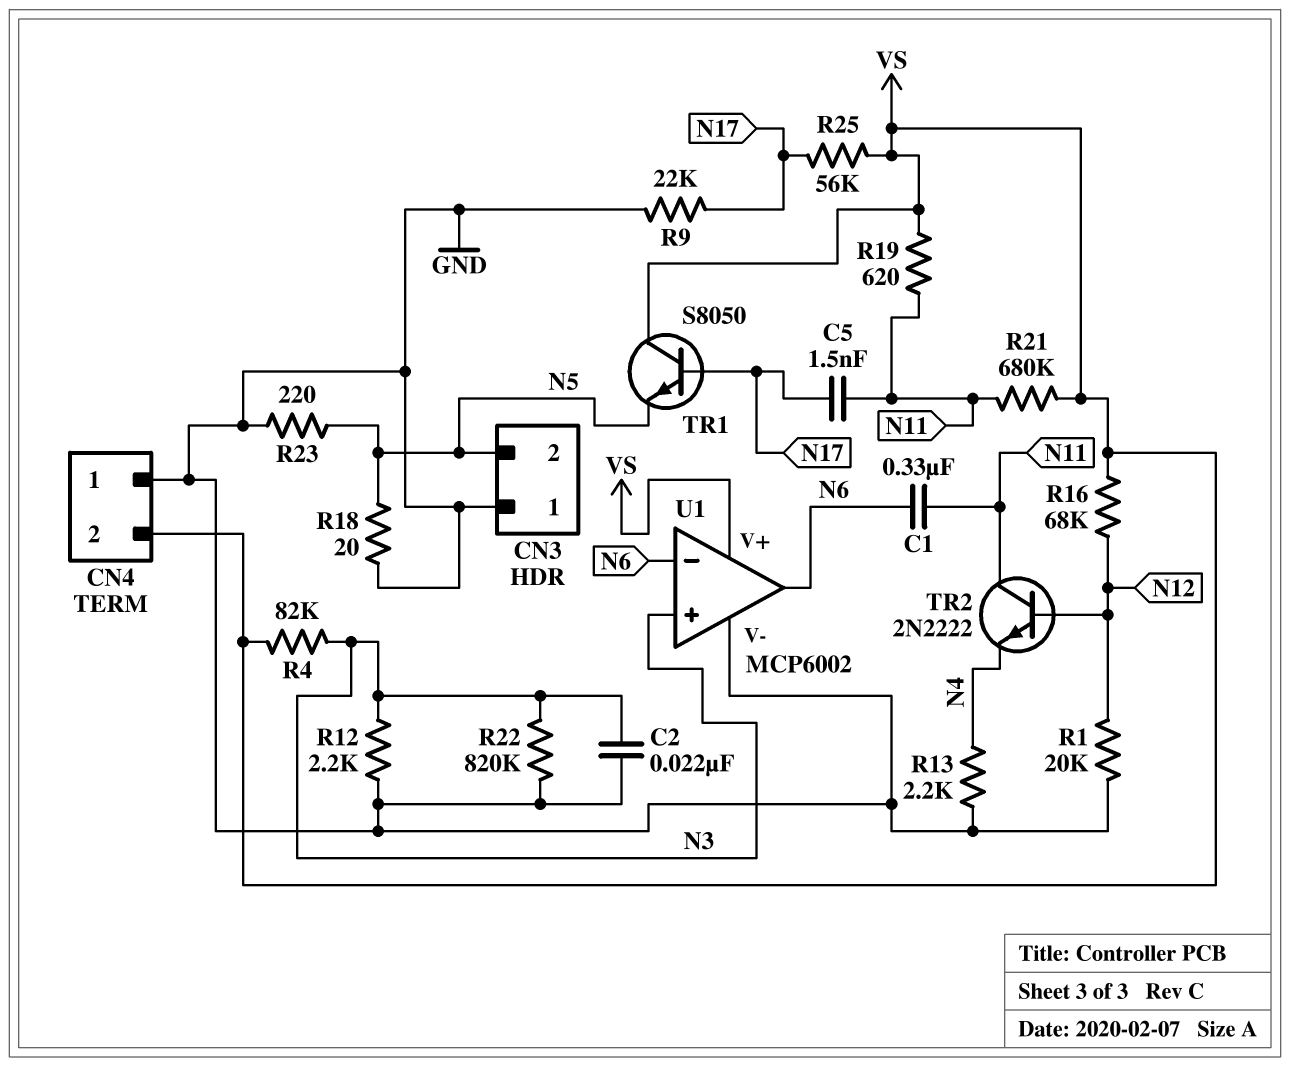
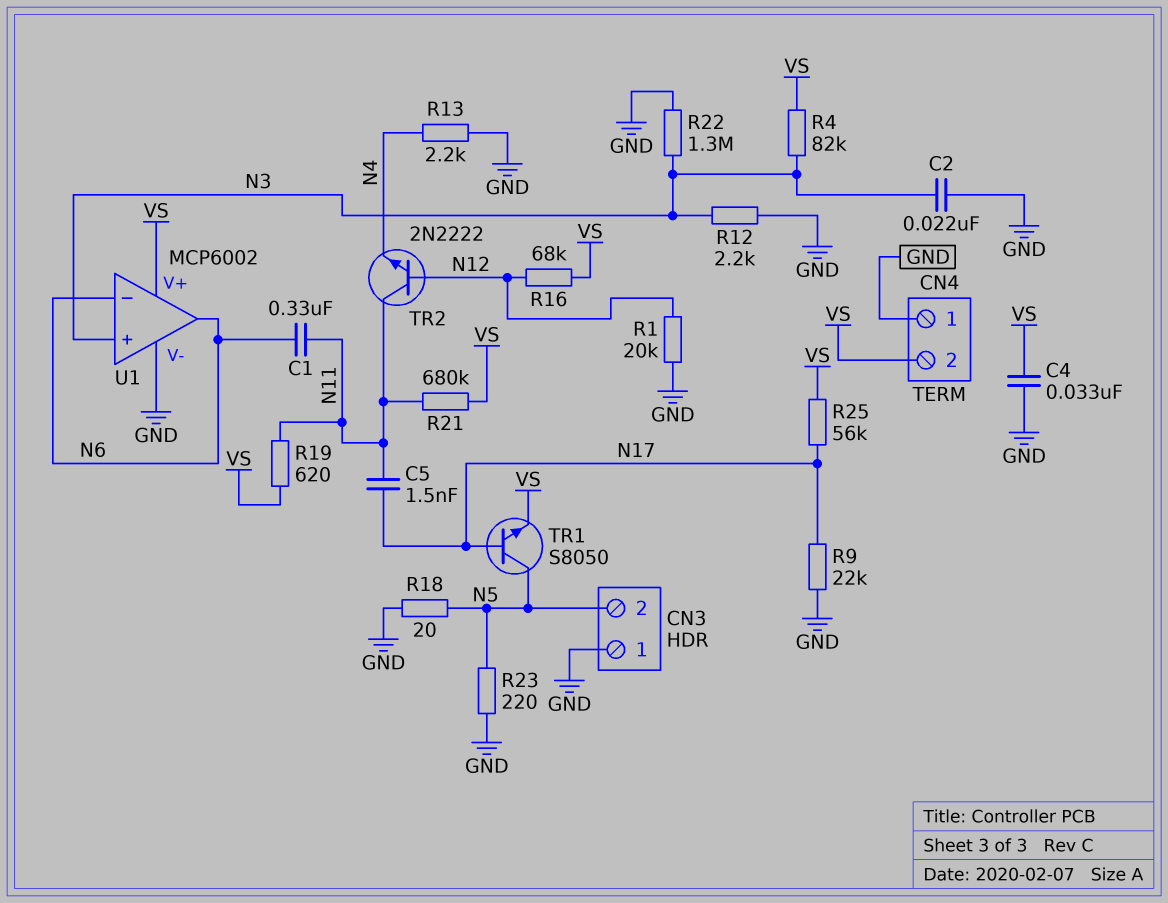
C4: none -> 33nF (GND, VS)
R22: 820k (GND, N3) -> 1.3M (GND, N3)
TR1: NPN S8050 (B N17, C VS, E N5) -> NPN S8050 (B N17, C N5, E VS)

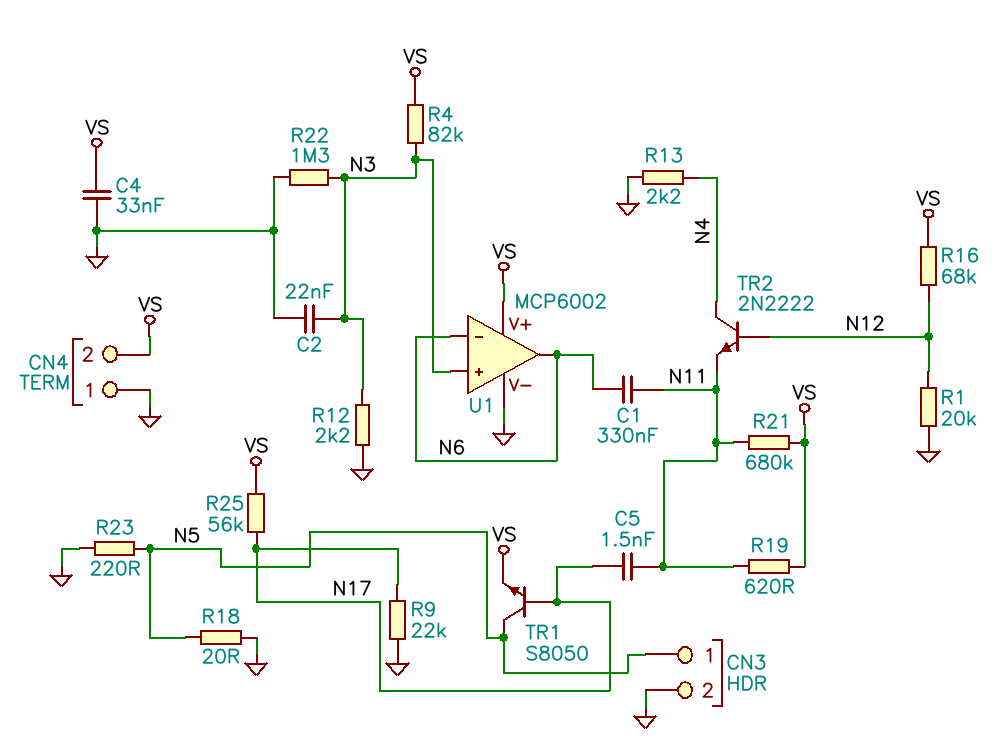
CN3 pin 1: GND -> N5
CN3 pin 2: N5 -> GND
TR2: NPN 2N2222 (B N12, C N11, E N4) -> NPN 2N2222 (B N12, C N4, E N11)

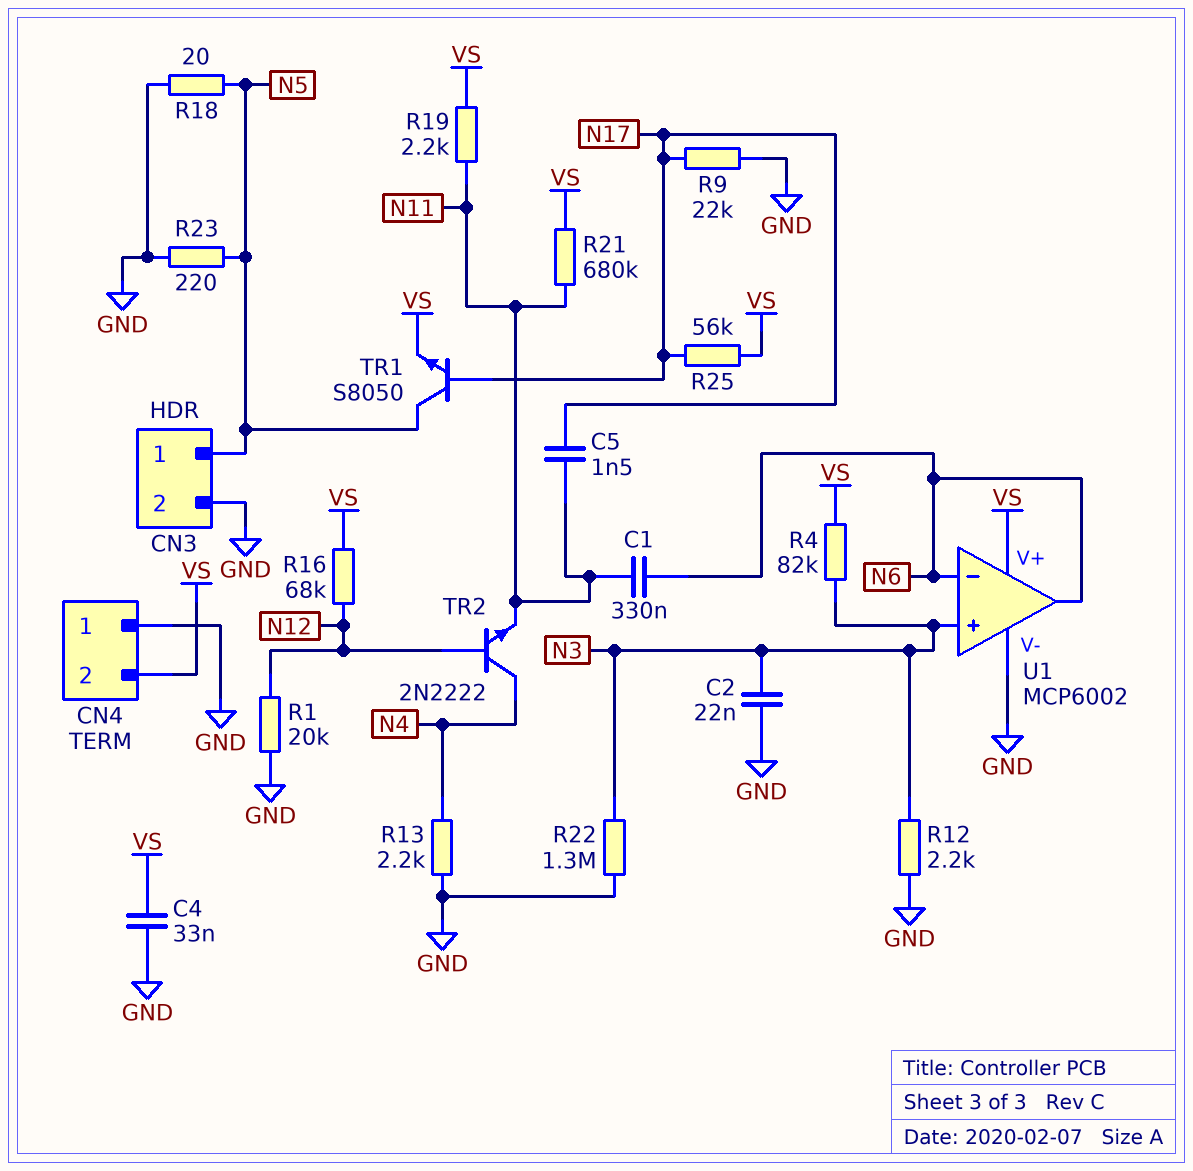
R19: 620 (N11, VS) -> 2.2k (N11, VS)

